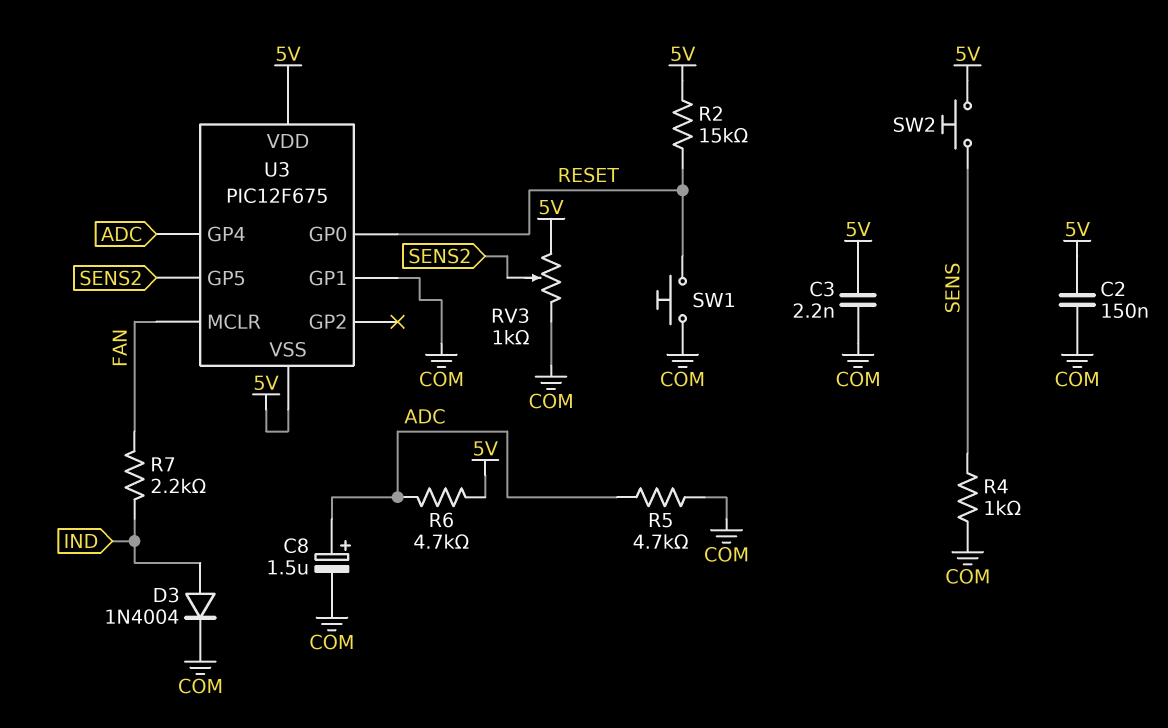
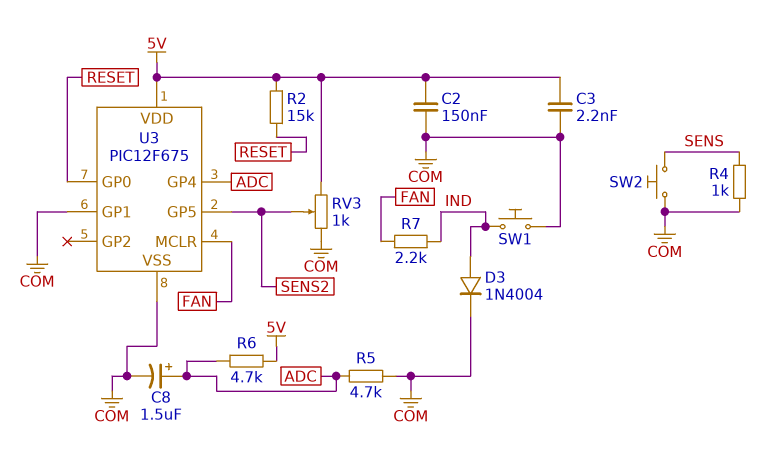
SW1: button (COM, RESET) -> button (COM, IND)
SW2: button (5V, SENS) -> button (COM, SENS)
U3 pin VSS: 5V -> COM

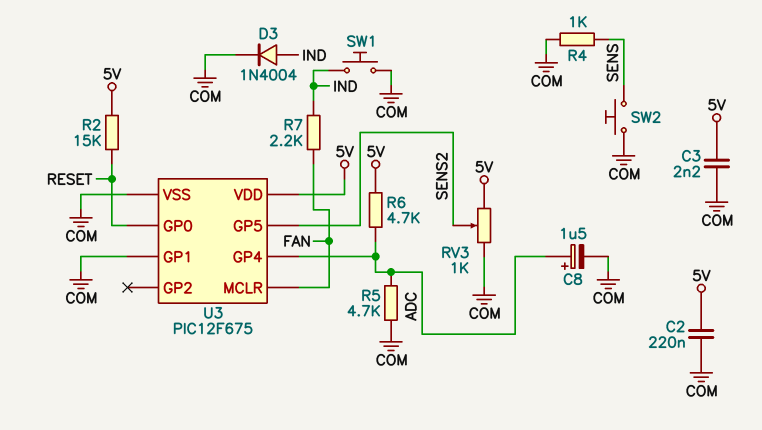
C2: 150nF (5V, COM) -> 220nF (5V, COM)

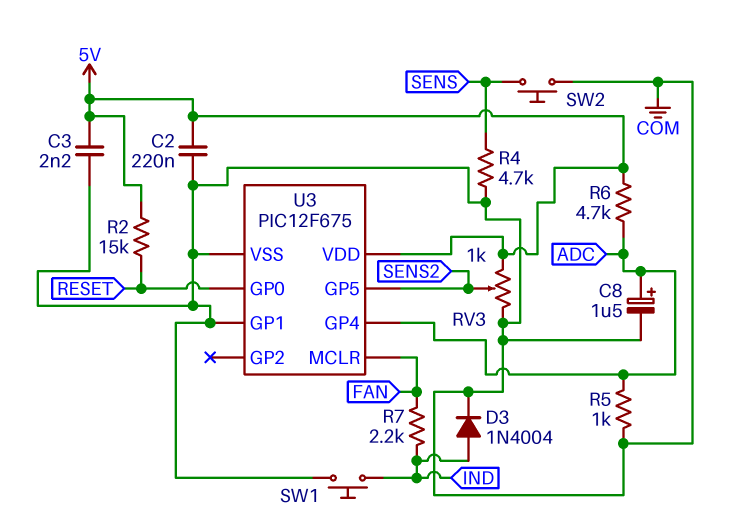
R4: 1k (COM, SENS) -> 4.7k (COM, SENS)
R5: 4.7k (ADC, COM) -> 1k (ADC, COM)

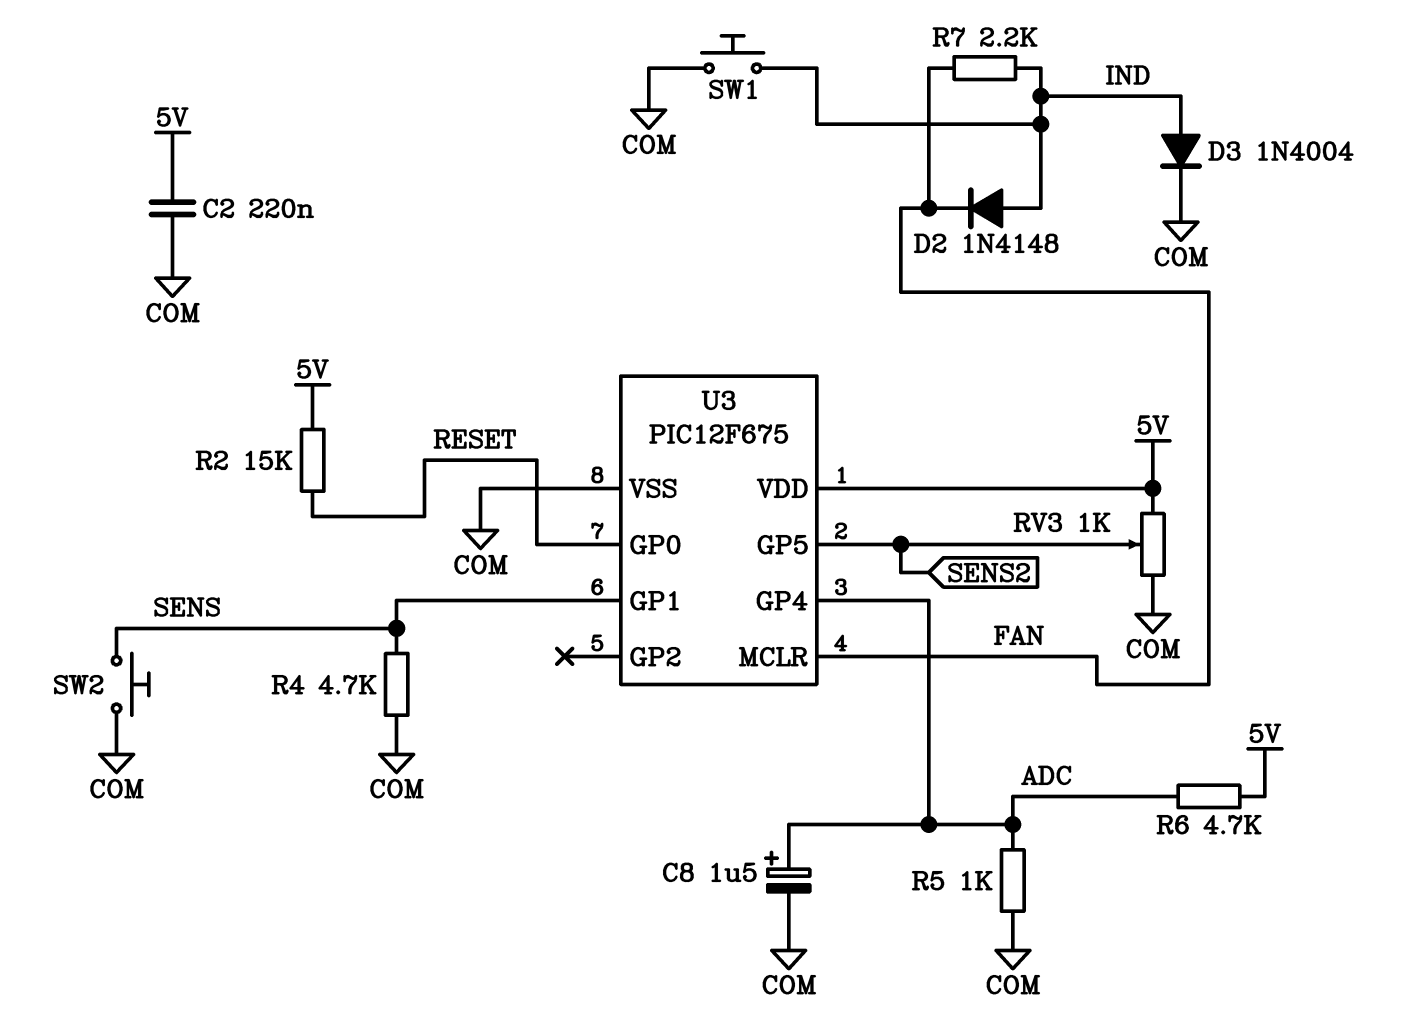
C3: 2.2nF (5V, COM) -> none
D2: none -> diode 1N4148 (A IND, K FAN)
U3 pin GP1: COM -> SENS

